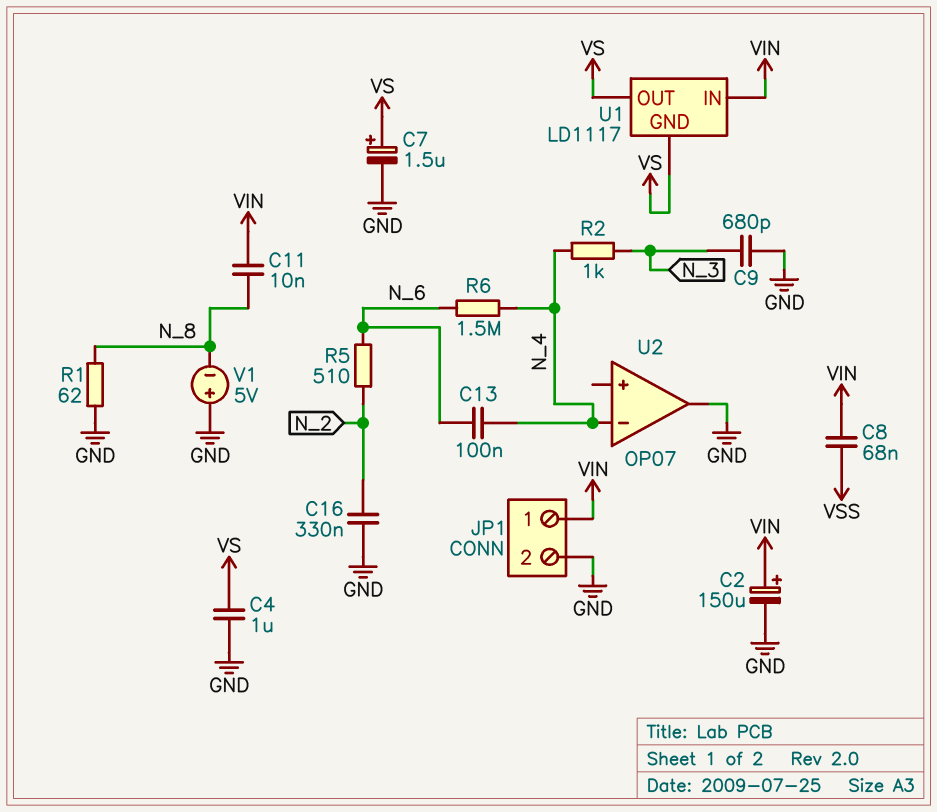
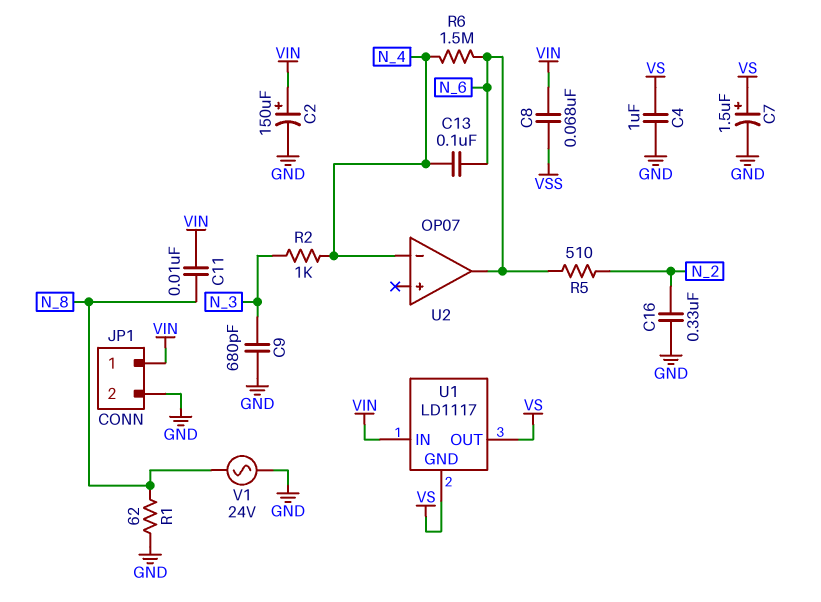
U2 pin out: GND -> N_6
V1: 5V (plus GND, minus N_8) -> AC 24V (GND, N_8)

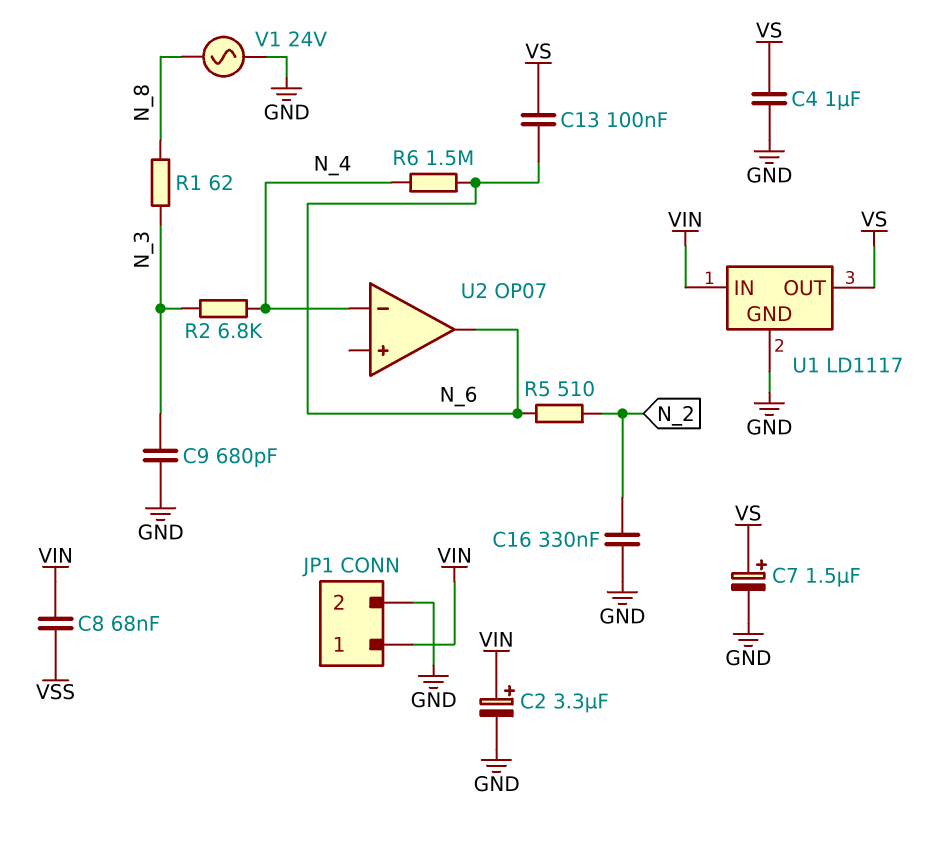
C2: 150uF (plus VIN, minus GND) -> 3.3uF (plus VIN, minus GND)
C11: 10nF (N_8, VIN) -> none
C13: 100nF (N_4, N_6) -> 100nF (N_6, VS)
R1: 62 (GND, N_8) -> 62 (N_3, N_8)
R2: 1k (N_3, N_4) -> 6.8k (N_3, N_4)
U1 pin GND: VS -> GND

